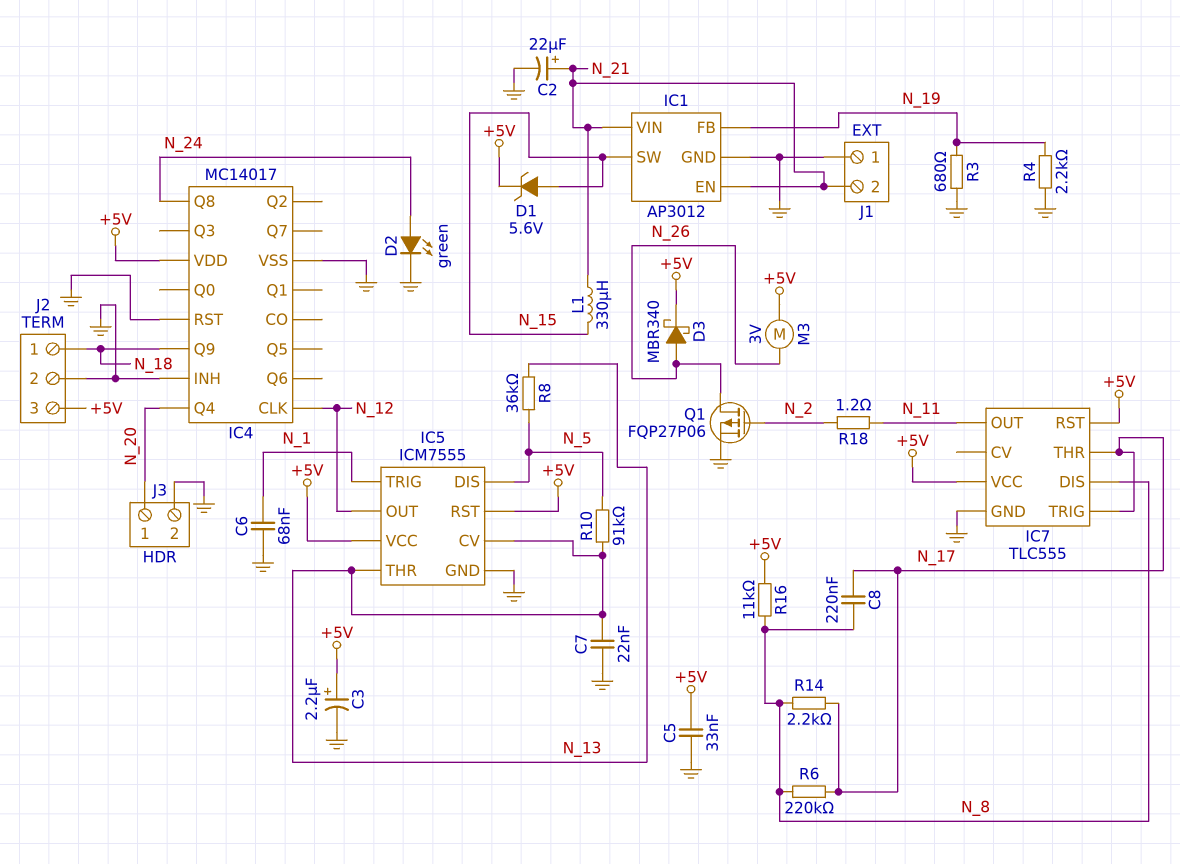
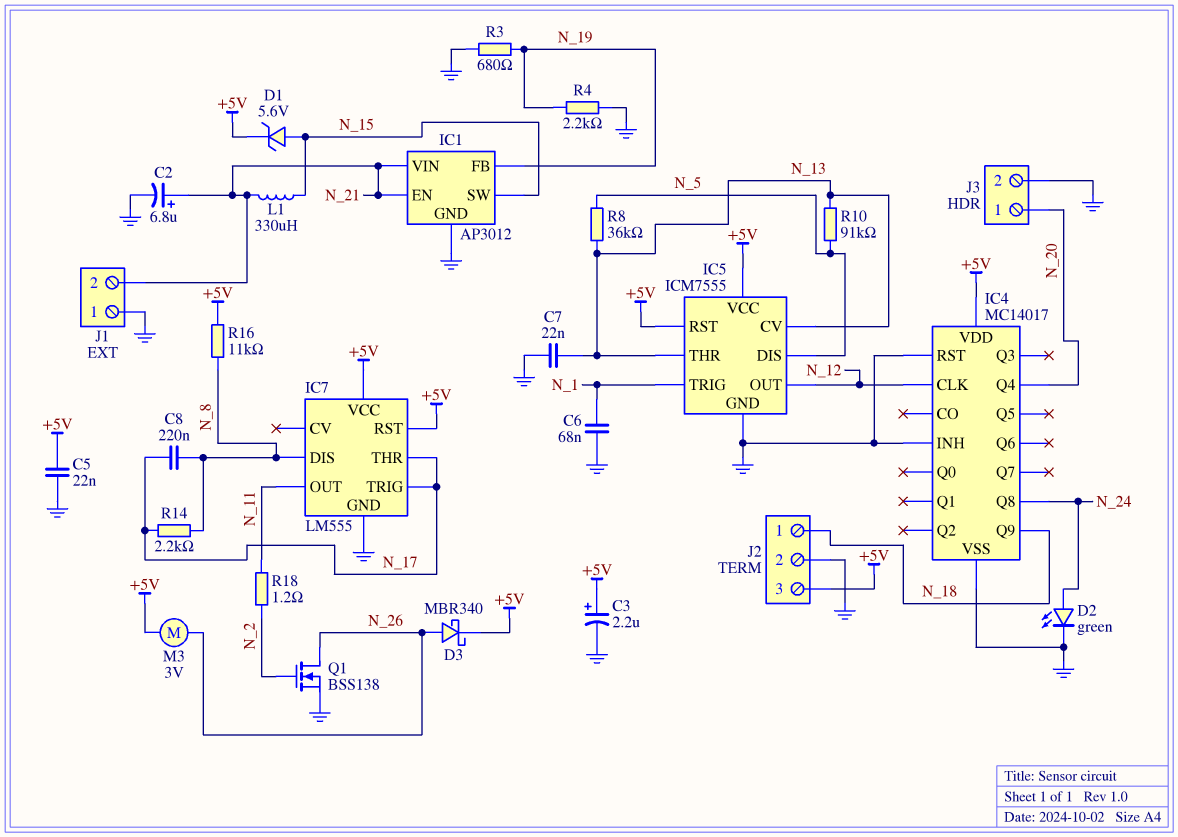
C2: 22uF (plus N_21, minus GND) -> 6.8uF (plus N_21, minus GND)
C5: 33nF (+5V, GND) -> 22nF (+5V, GND)
IC7: TLC555 -> LM555
Q1: PMOS FQP27P06 (G N_2, D N_26, S GND) -> NMOS BSS138 (G N_2, D N_26, S GND)
R6: 220k (N_8, N_17) -> none

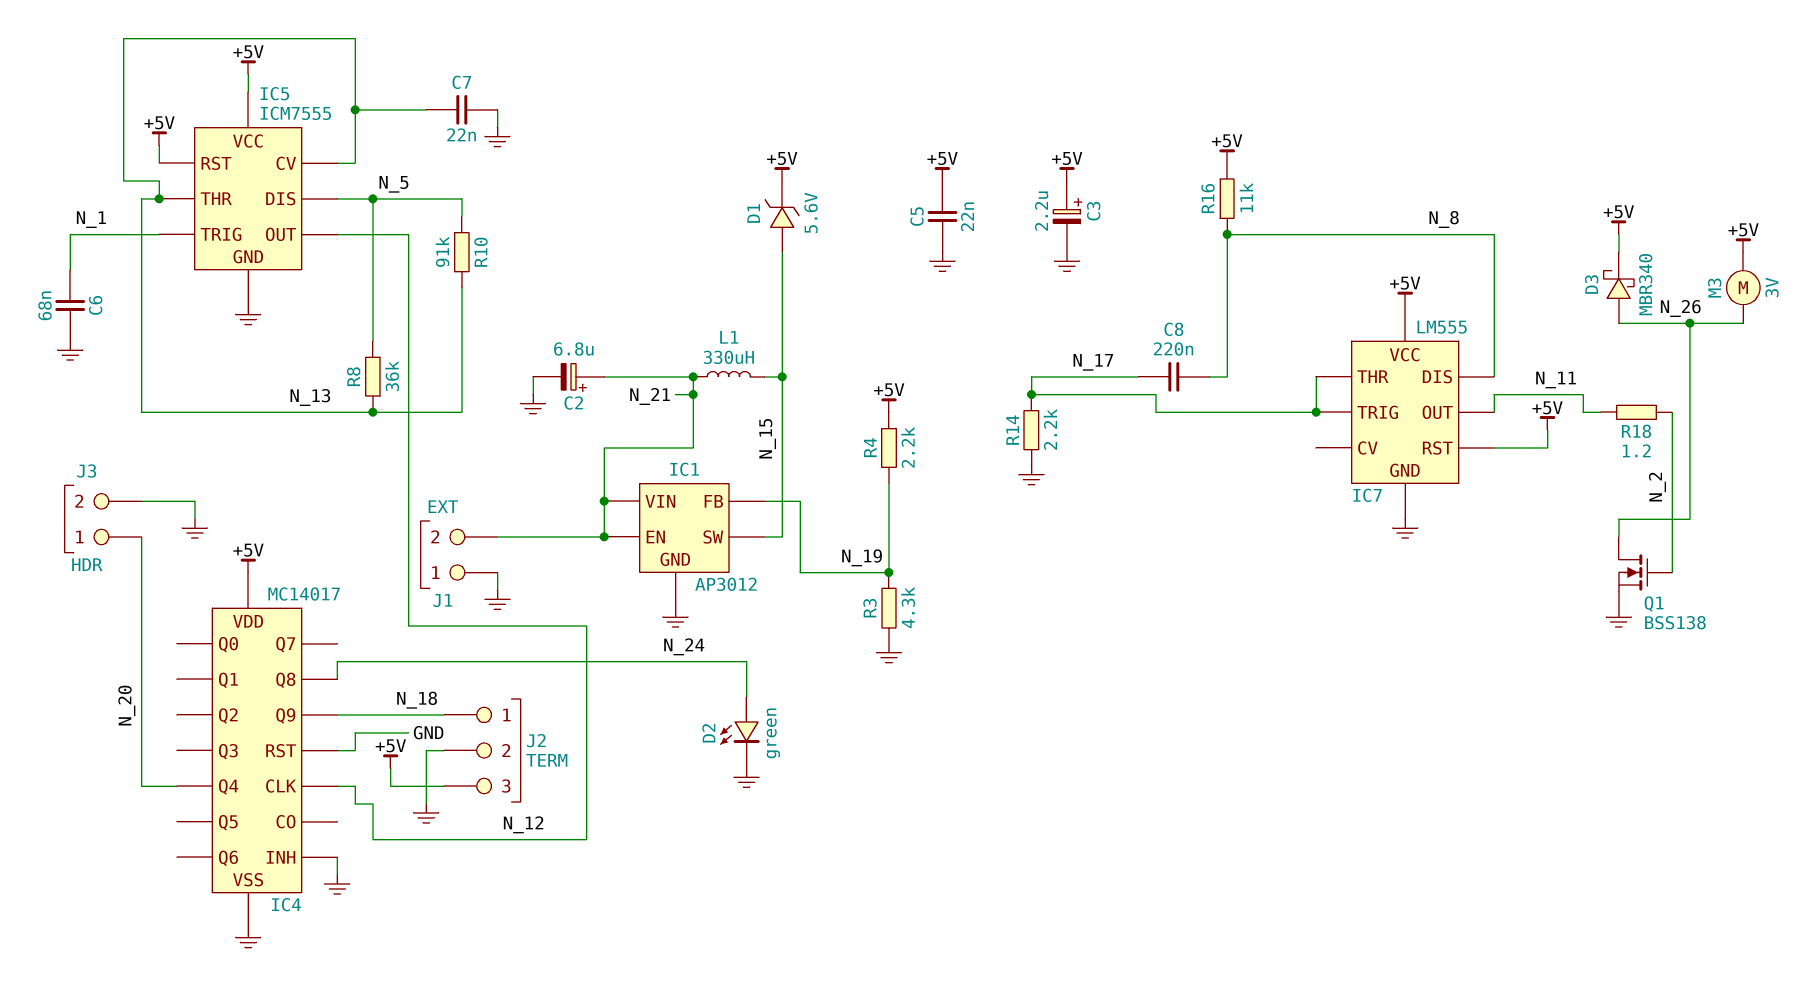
R3: 680 (GND, N_19) -> 4.3k (GND, N_19)
R4: 2.2k (GND, N_19) -> 2.2k (+5V, N_19)
R14: 2.2k (N_8, N_17) -> 2.2k (GND, N_17)

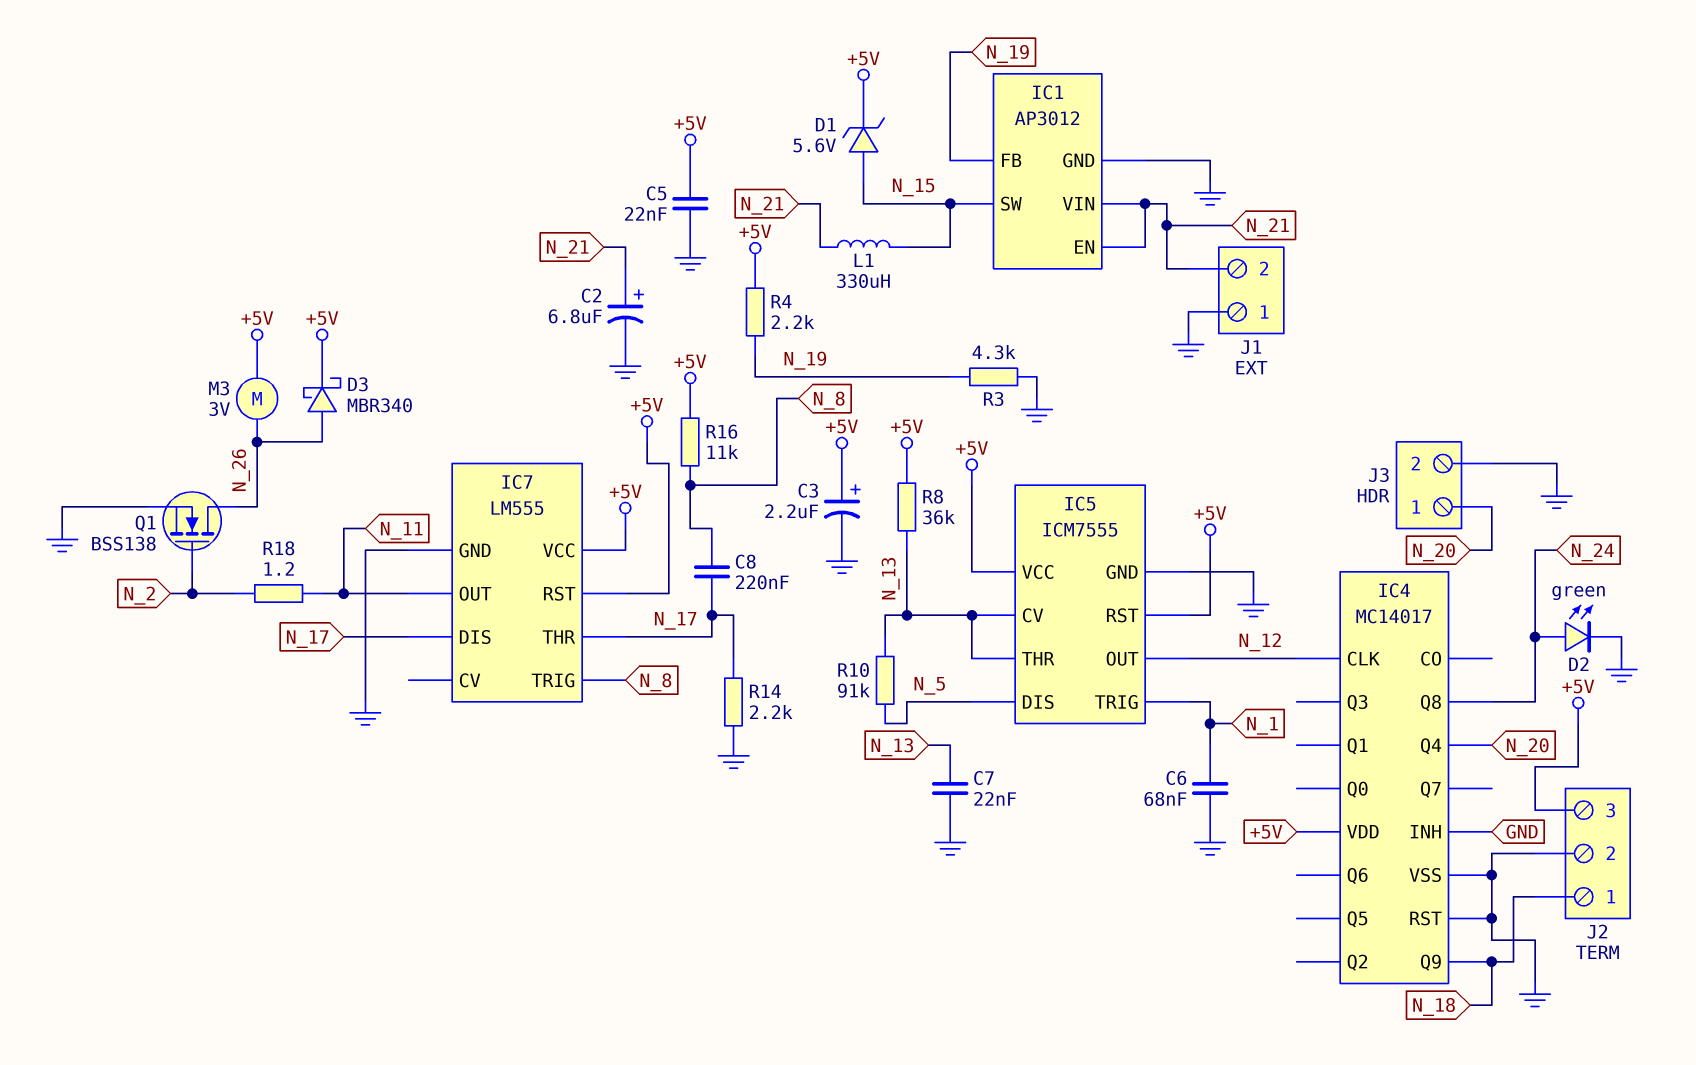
IC7 pin DIS: N_8 -> N_17
IC7 pin TRIG: N_17 -> N_8
R8: 36k (N_5, N_13) -> 36k (+5V, N_13)

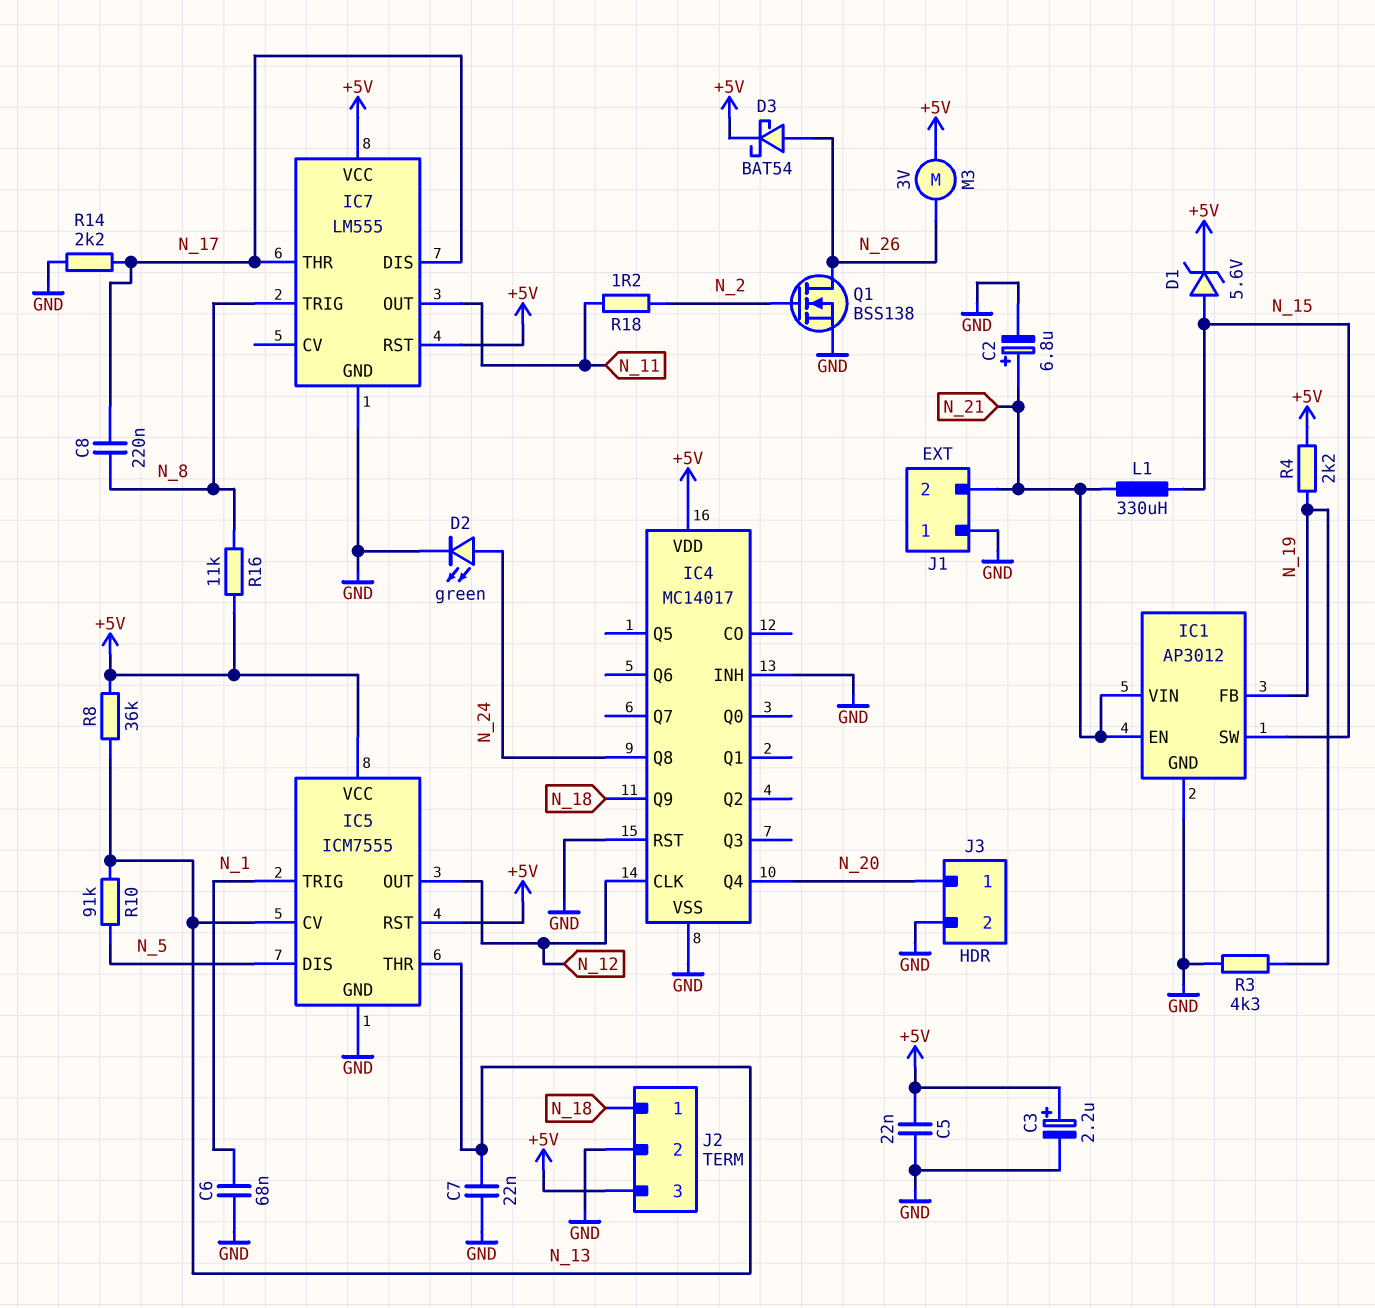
D3: schottky MBR340 (A N_26, K +5V) -> schottky BAT54 (A N_26, K +5V)

